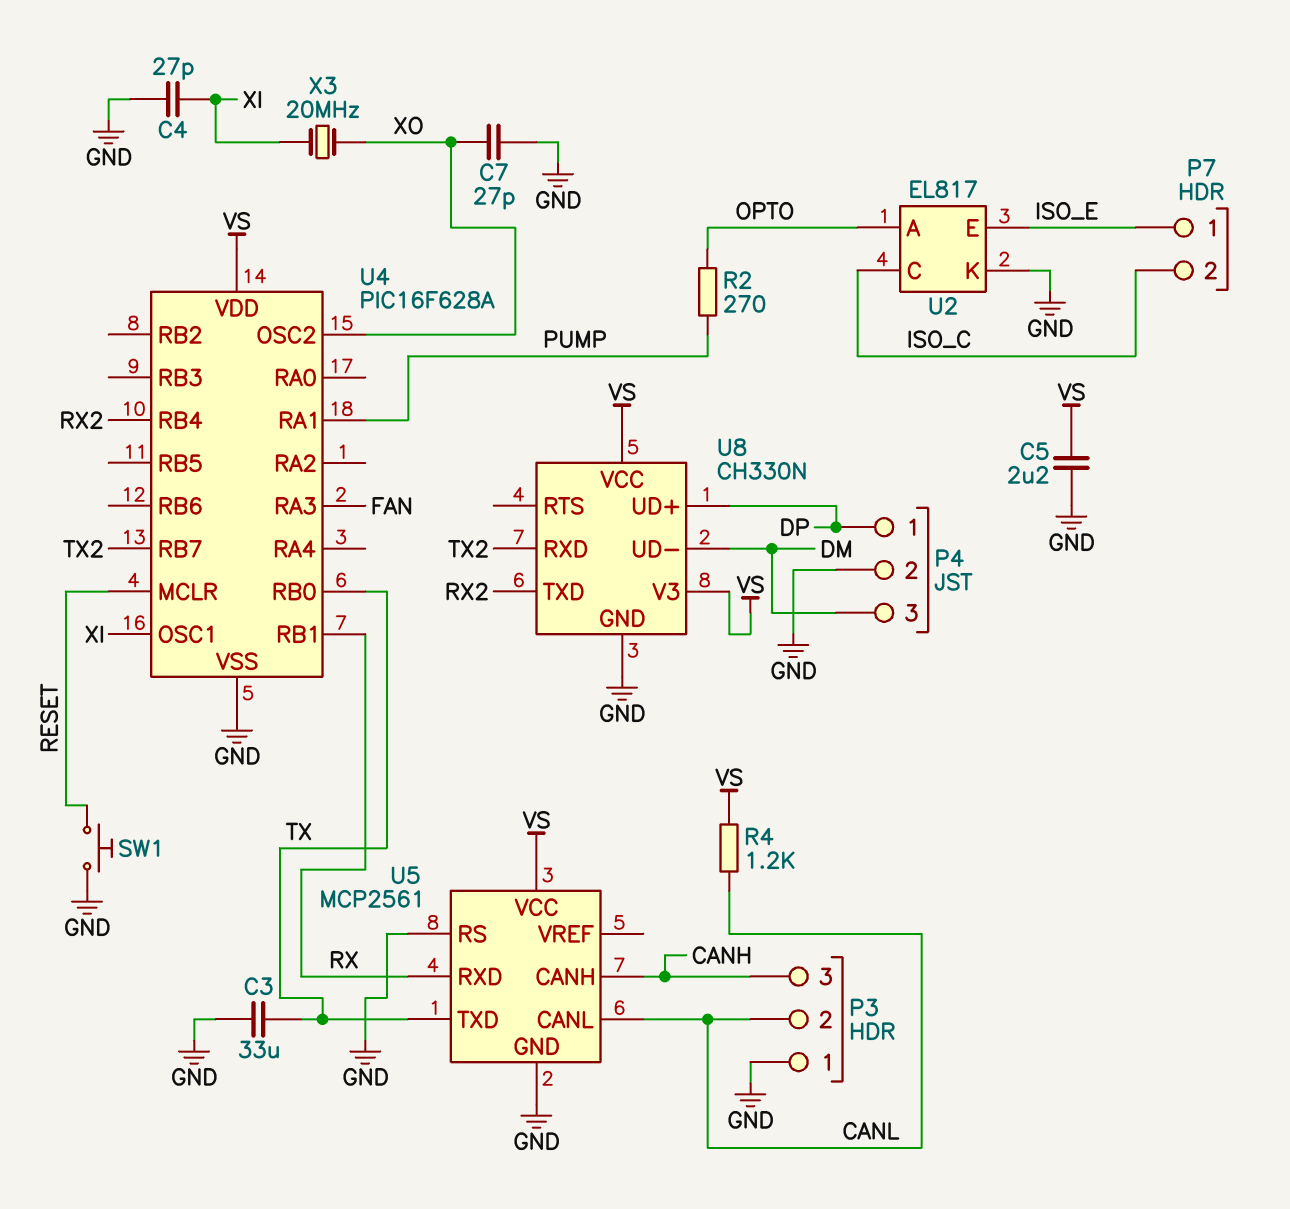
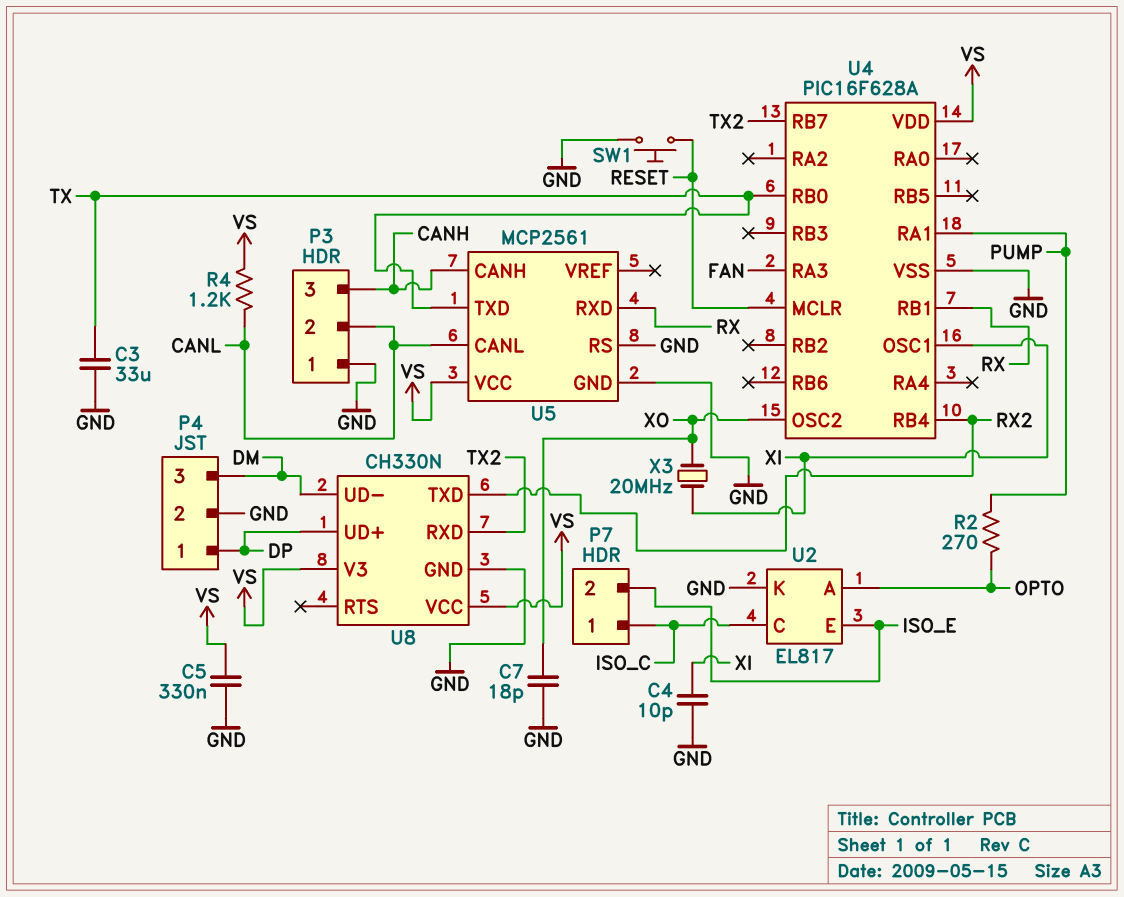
C4: 27pF (GND, XI) -> 10pF (GND, XI)
C5: 2.2uF (GND, VS) -> 330nF (GND, VS)
C7: 27pF (GND, XO) -> 18pF (GND, XO)
P7 pin 1: ISO_E -> ISO_C
P7 pin 2: ISO_C -> ISO_E

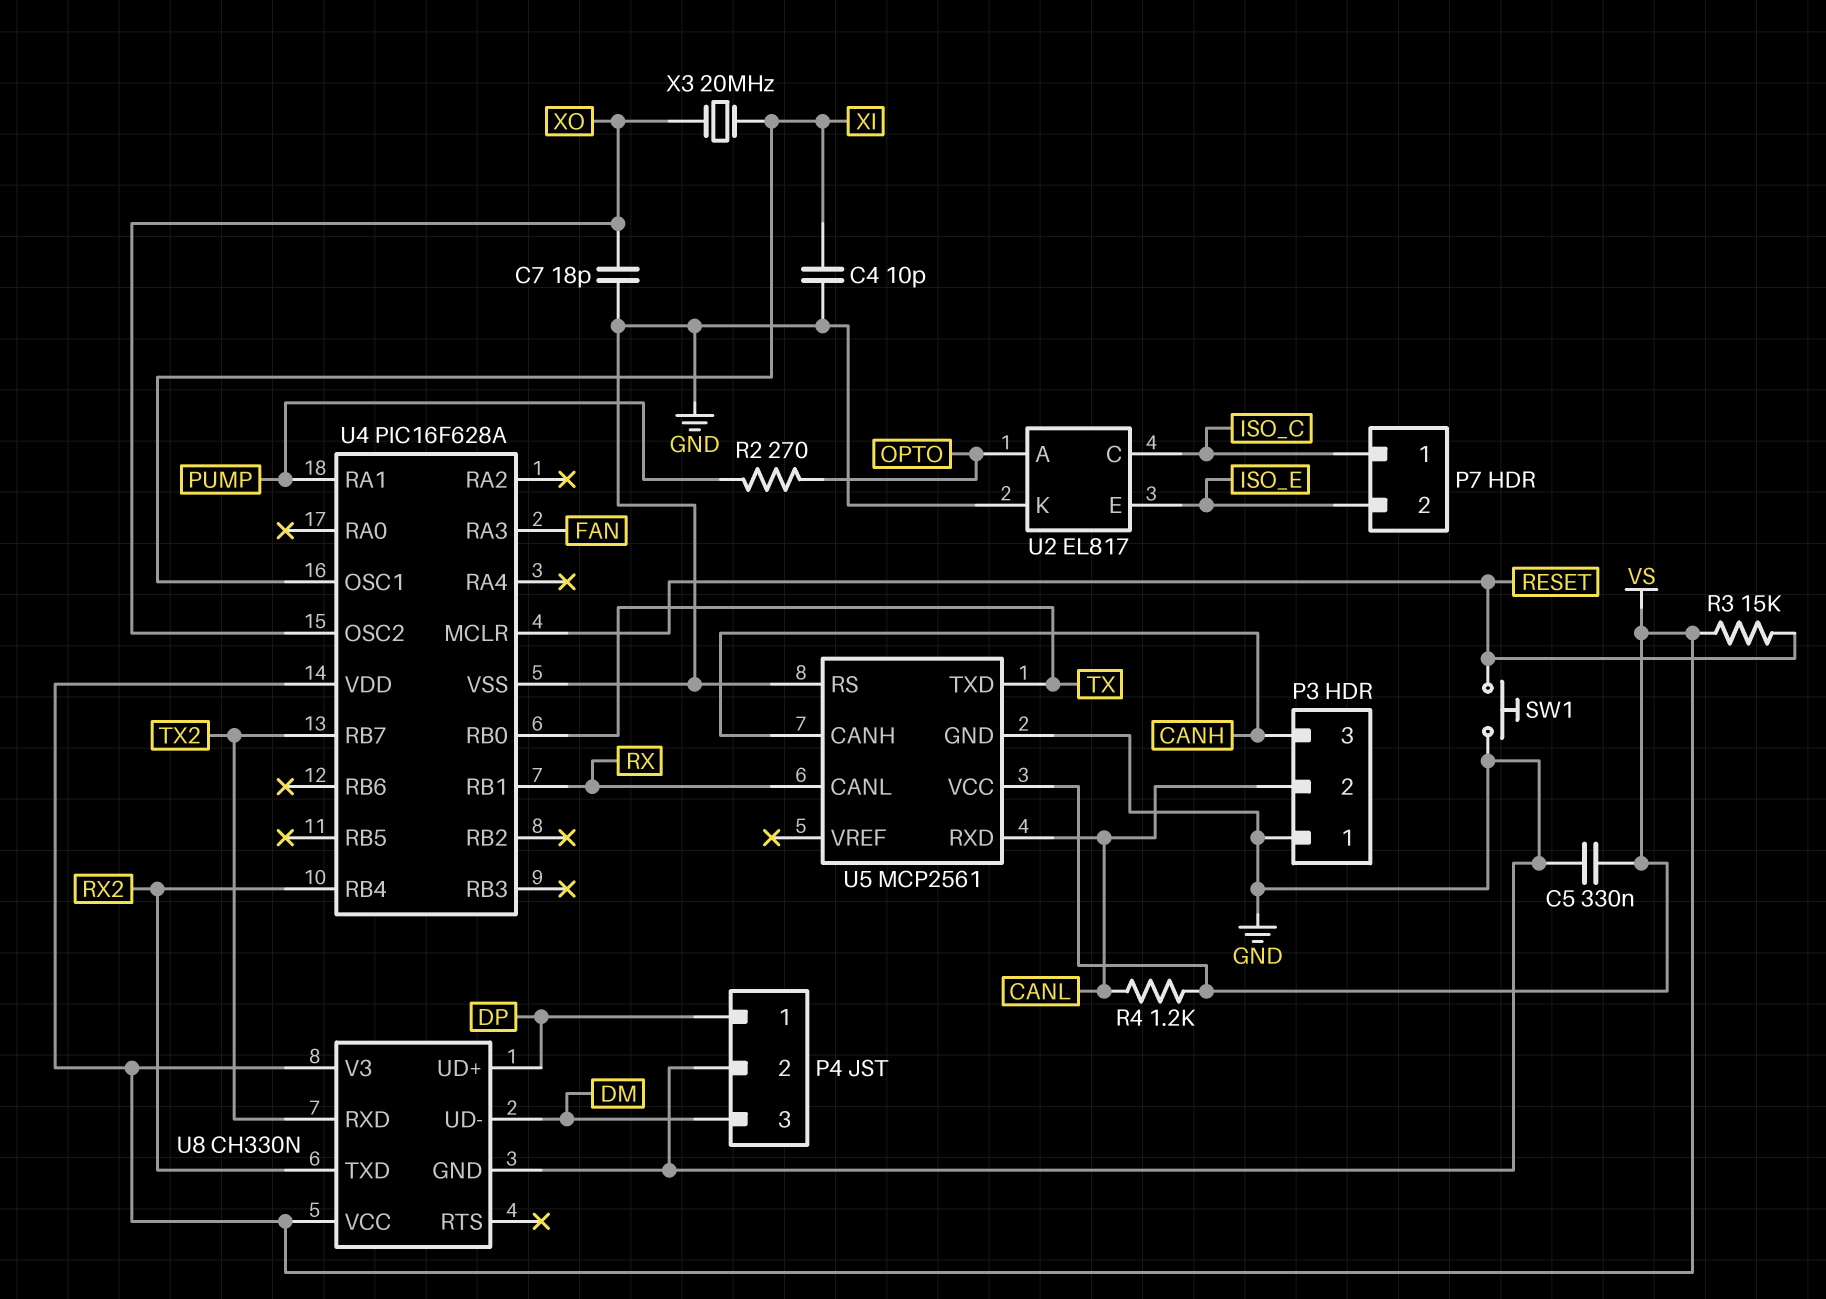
C3: 33uF (GND, TX) -> none
R3: none -> 15k (RESET, VS)
U5 pin CANL: CANL -> RX
U5 pin RXD: RX -> CANL

